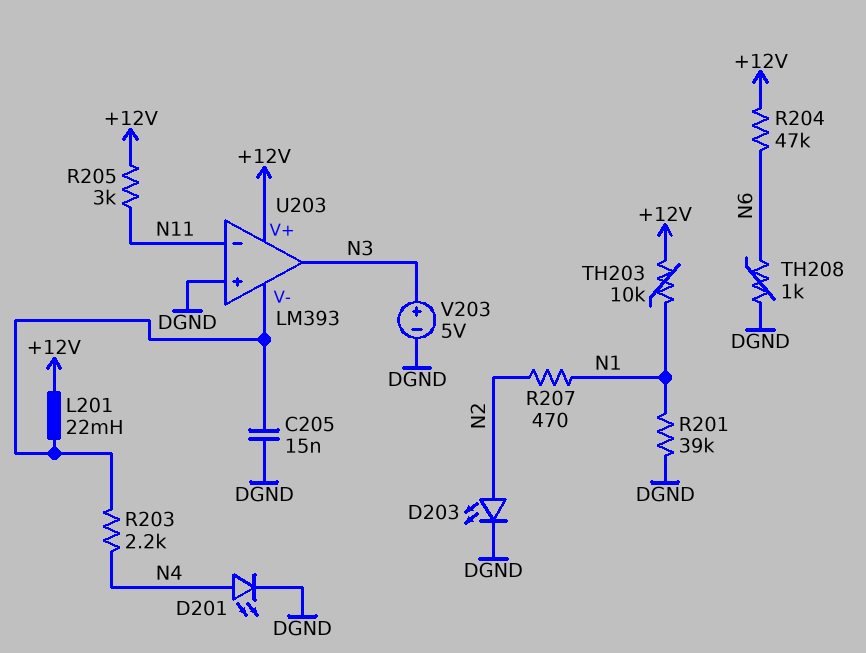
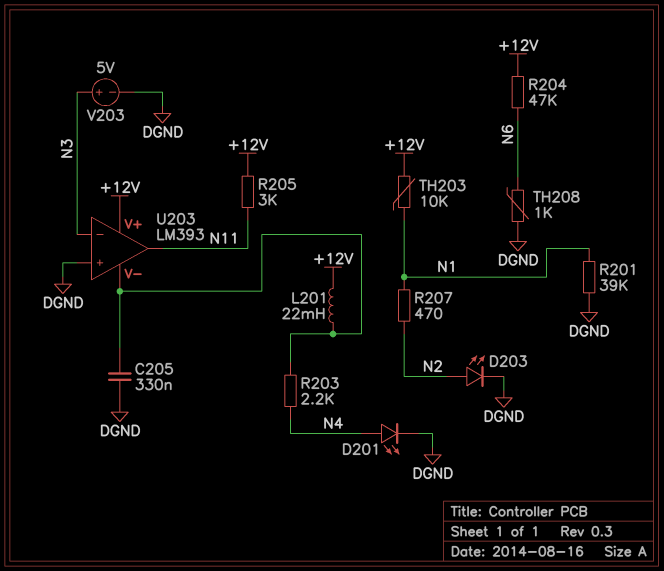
C205: 15nF (DGND, U203/V-) -> 330nF (DGND, U203/V-)
U203 pin in-: N11 -> N3
U203 pin out: N3 -> N11

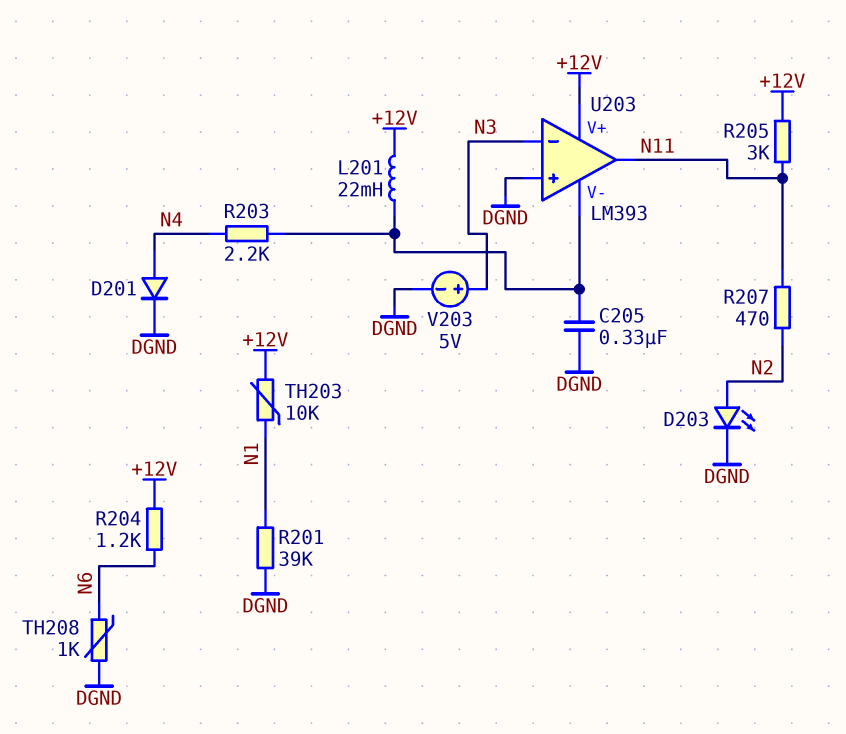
D201: LED (A N4, K DGND) -> diode (A N4, K DGND)
R204: 47k (+12V, N6) -> 1.2k (+12V, N6)
R207: 470 (N1, N2) -> 470 (N2, N11)

